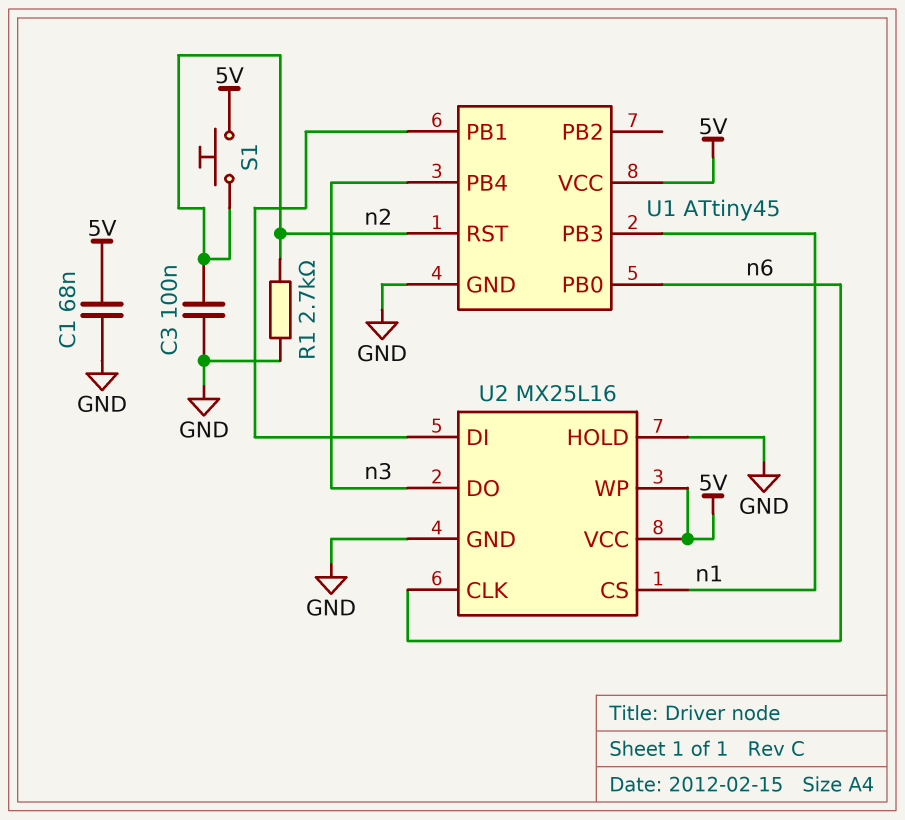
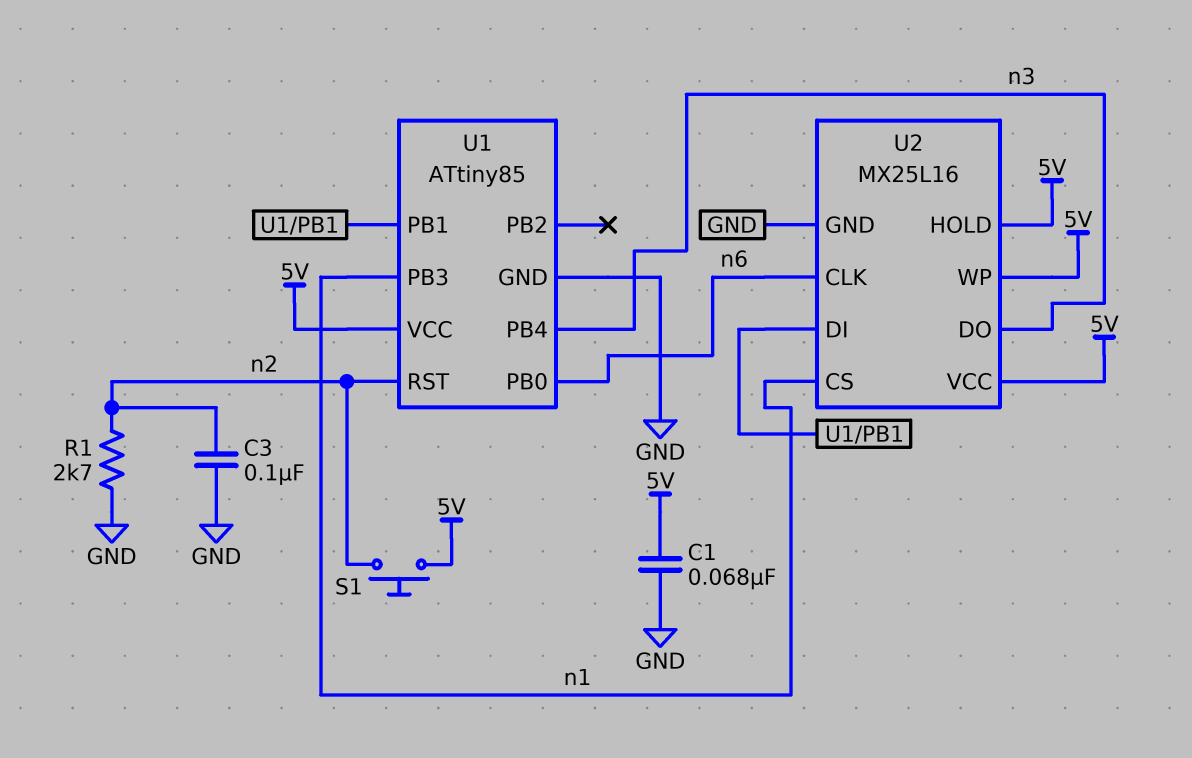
U1: ATtiny45 -> ATtiny85
U2 pin HOLD: GND -> 5V

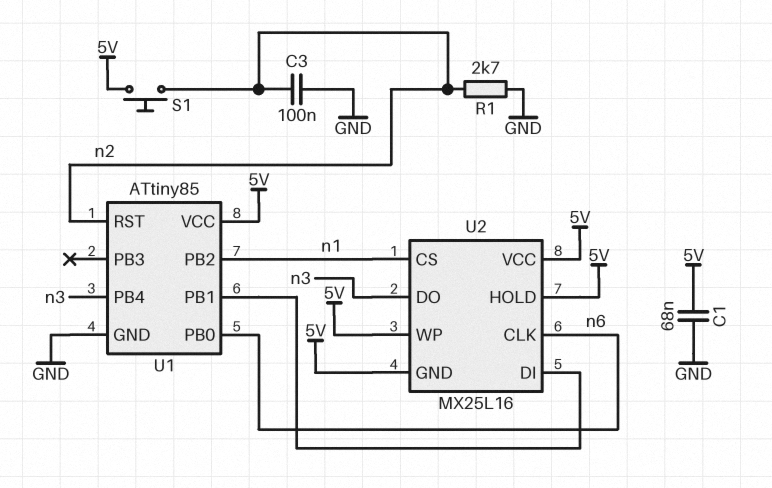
U1 pin PB2: none -> n1
U1 pin PB3: n1 -> none
U2 pin GND: GND -> 5V

